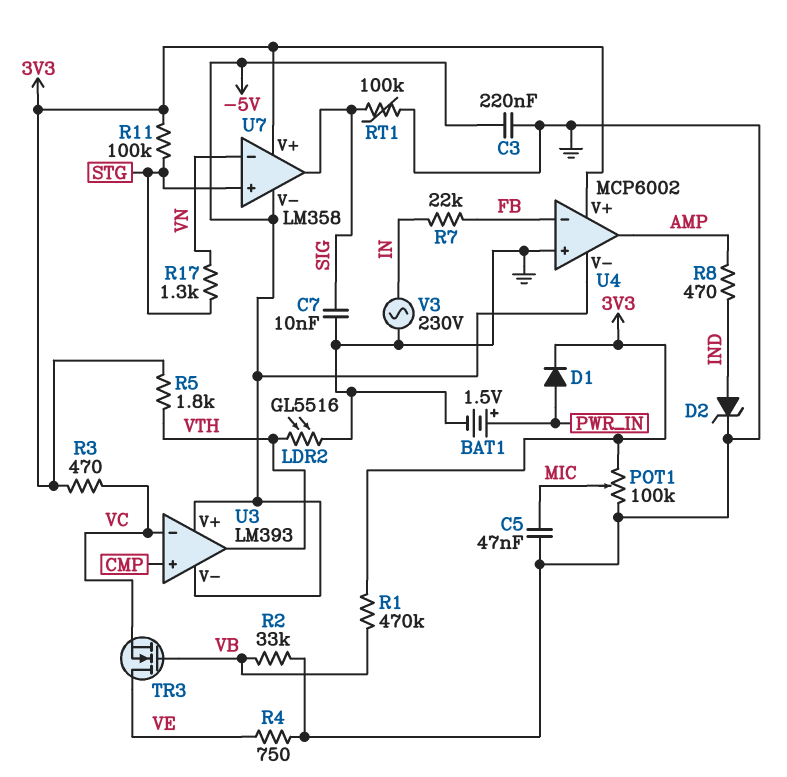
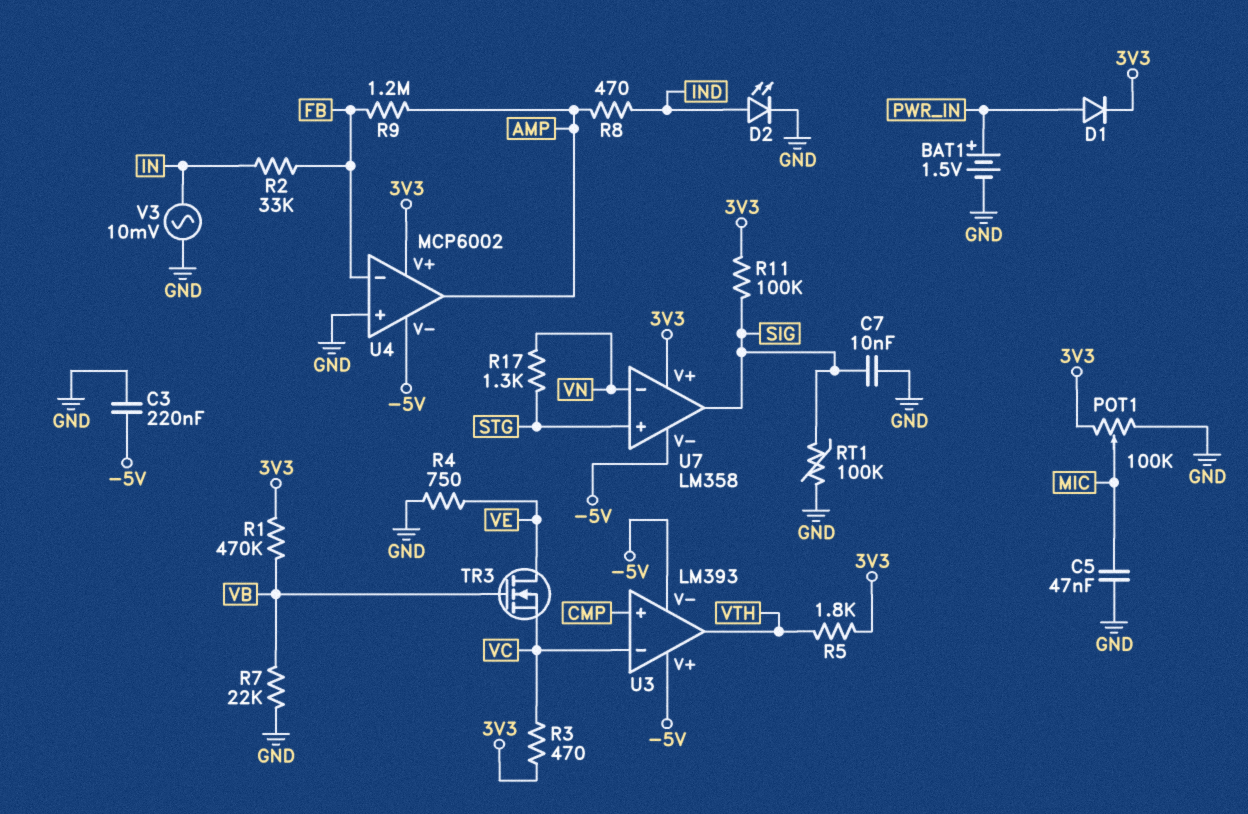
D2: zener (A IND, K GND) -> LED (A IND, K GND)
LDR2: GL5516 (GND, VTH) -> none
R2: 33k (GND, VB) -> 33k (FB, IN)
R7: 22k (FB, IN) -> 22k (GND, VB)
R9: none -> 1.2M (AMP, FB)
R11: 100k (3V3, STG) -> 100k (3V3, SIG)
V3: AC 230V (GND, IN) -> AC 10mV (GND, IN)

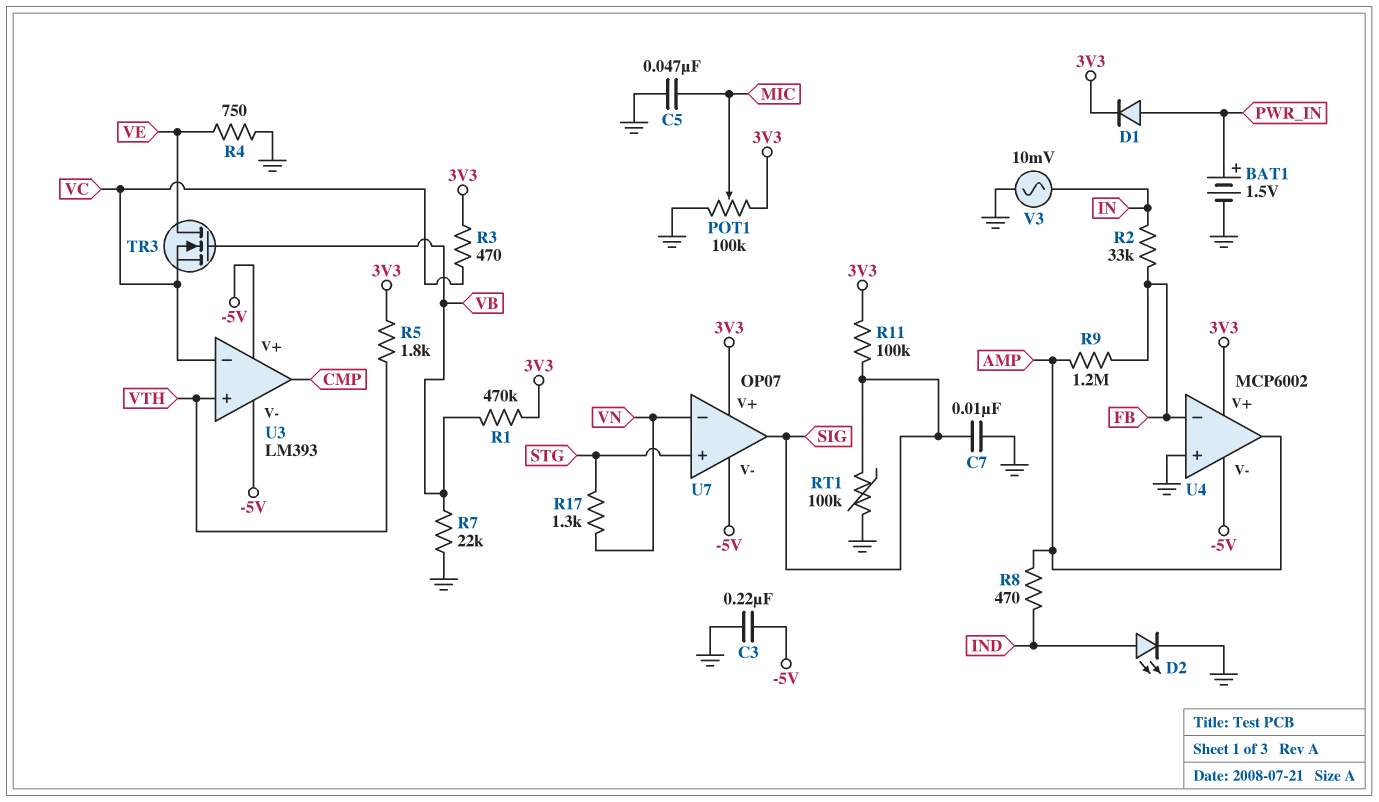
U3 pin in+: CMP -> VTH
U3 pin out: VTH -> CMP
U7: LM358 -> OP07

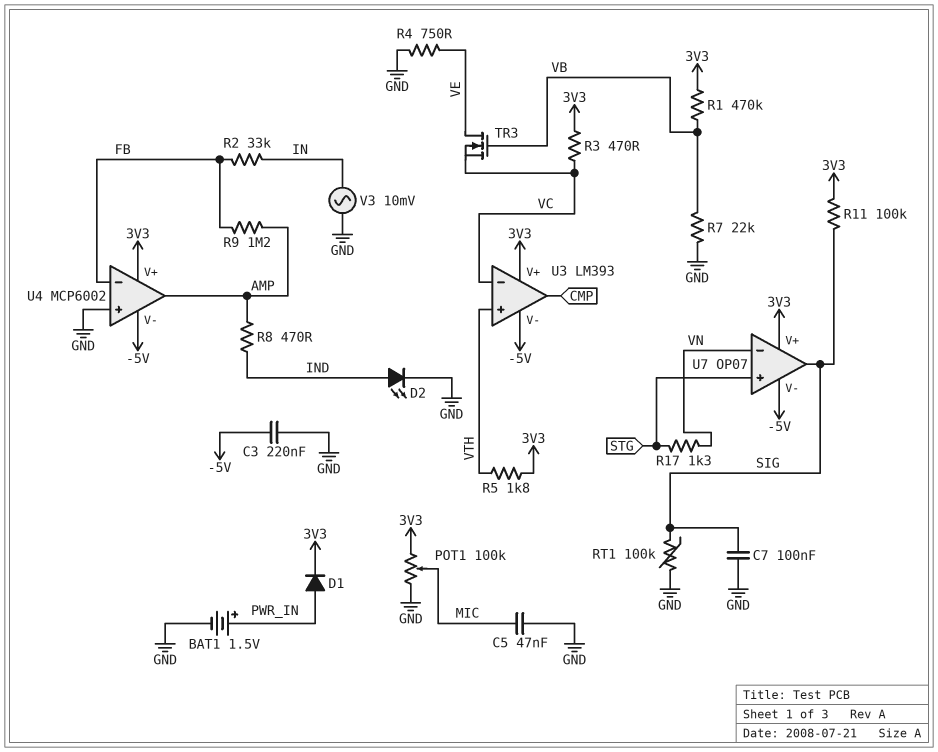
C7: 10nF (GND, SIG) -> 100nF (GND, SIG)
U3 pin V+: -5V -> 3V3

